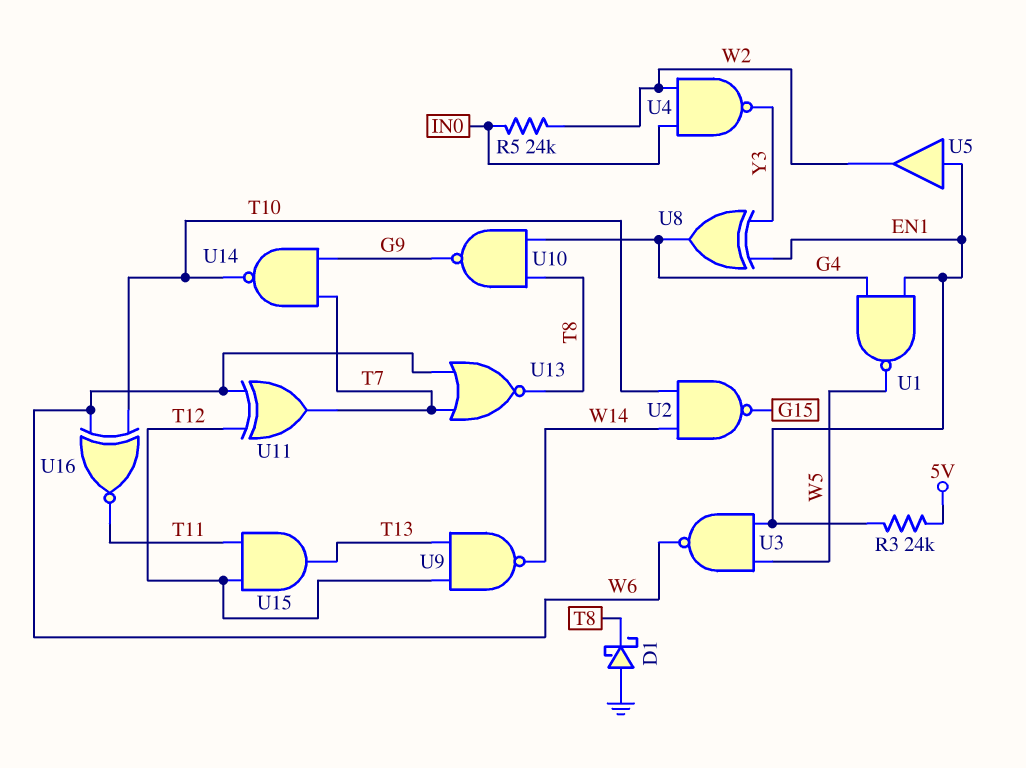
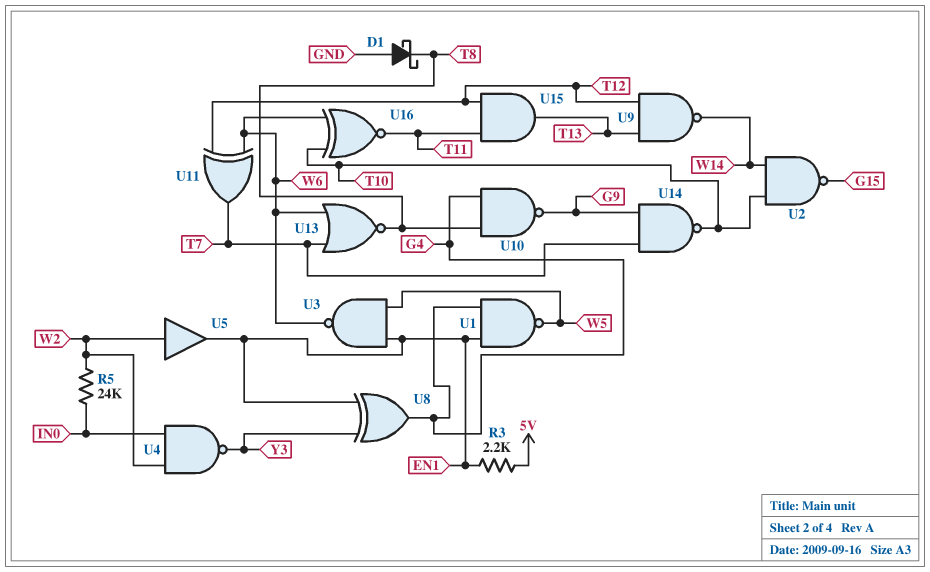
R3: 24k (5V, EN1) -> 2.2k (5V, EN1)
U5: buffer (in EN1, out W2) -> buffer (in W2, out EN1)

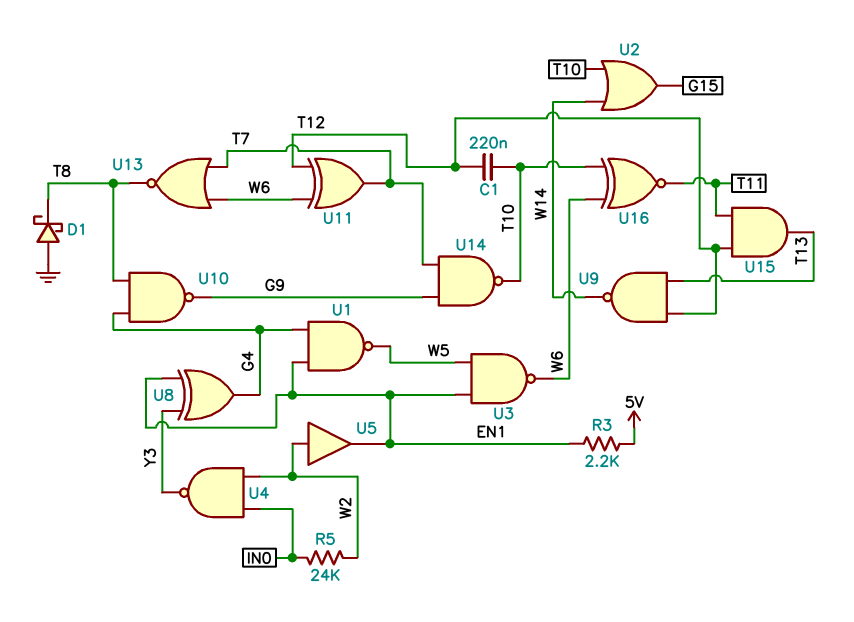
C1: none -> 220nF (T10, T12)
U2: NAND (in T10, in W14, out G15) -> OR (in T10, in W14, out G15)

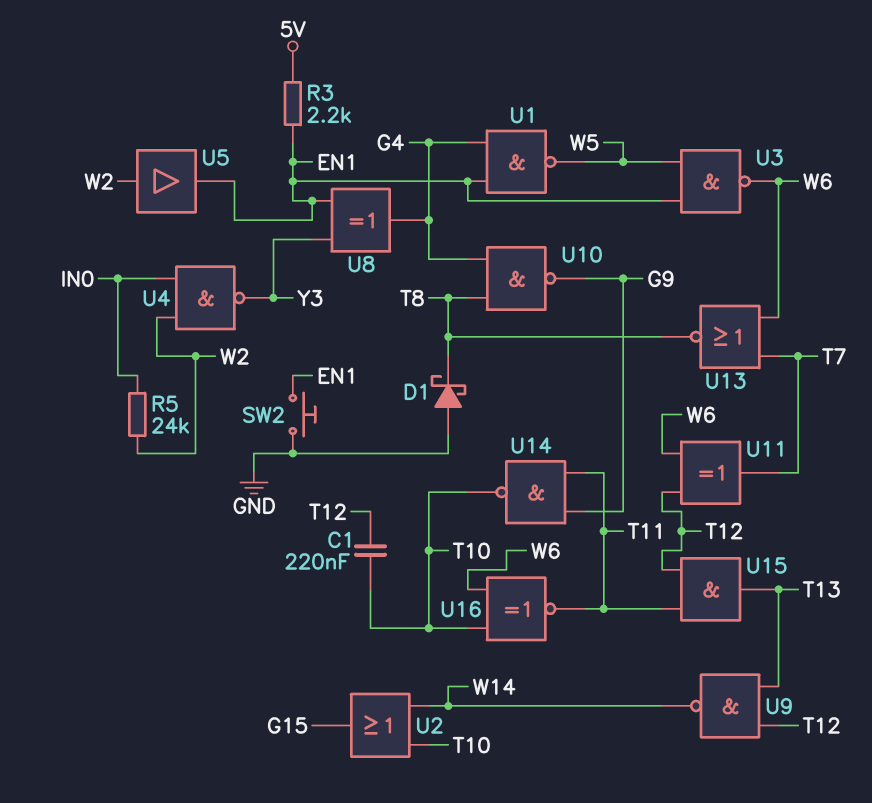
SW2: none -> button (EN1, GND)
U14: NAND (in G9, in T7, out T10) -> NAND (in G9, in T11, out T10)

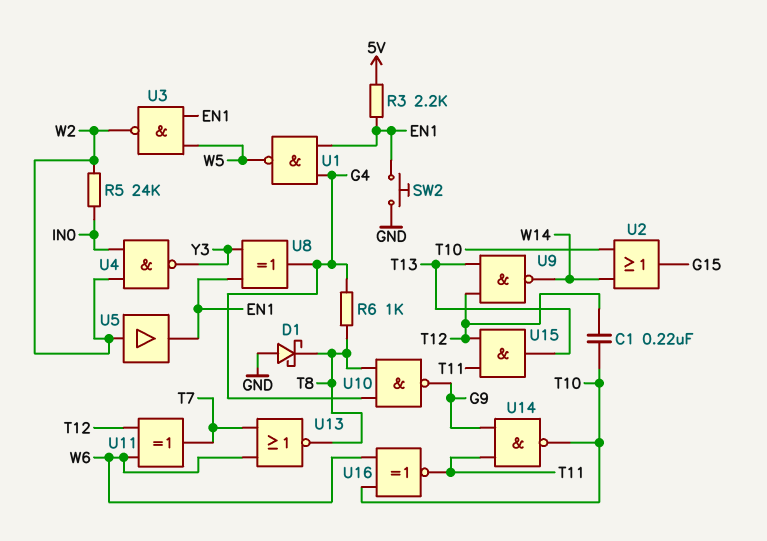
R6: none -> 1k (G4, T8)
U3: NAND (in EN1, in W5, out W6) -> NAND (in EN1, in W5, out W2)

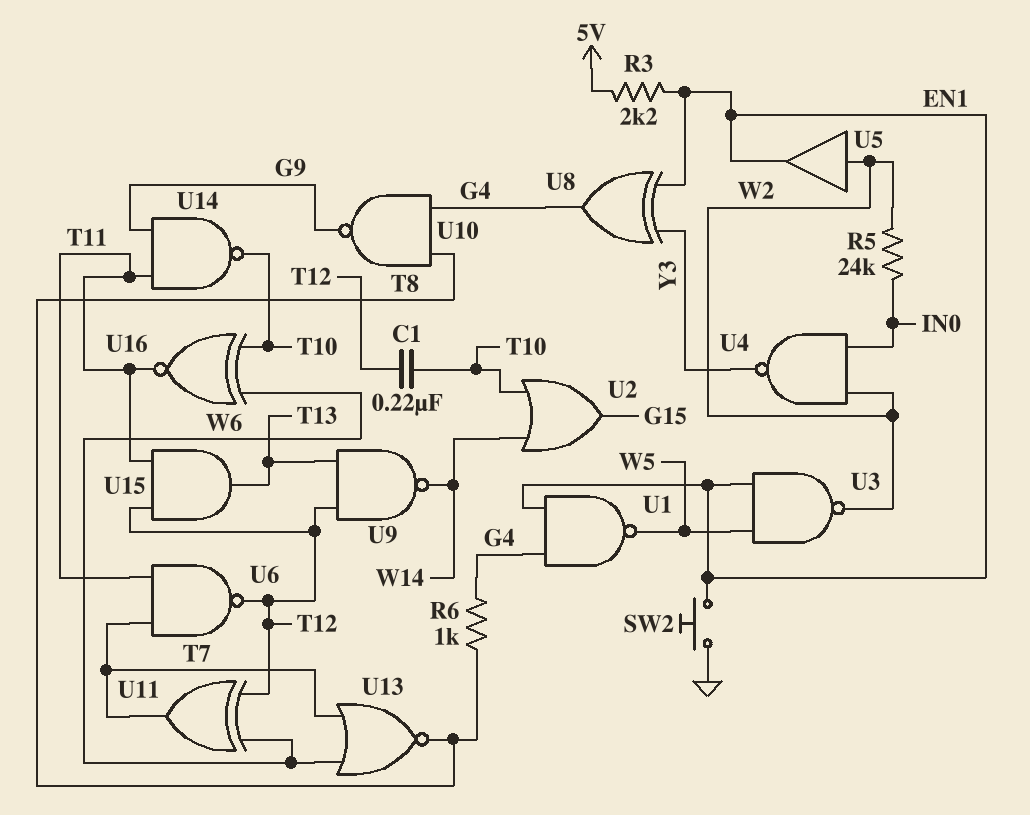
D1: schottky (A GND, K T8) -> none
U6: none -> NAND (in T7, in T11, out T12)

